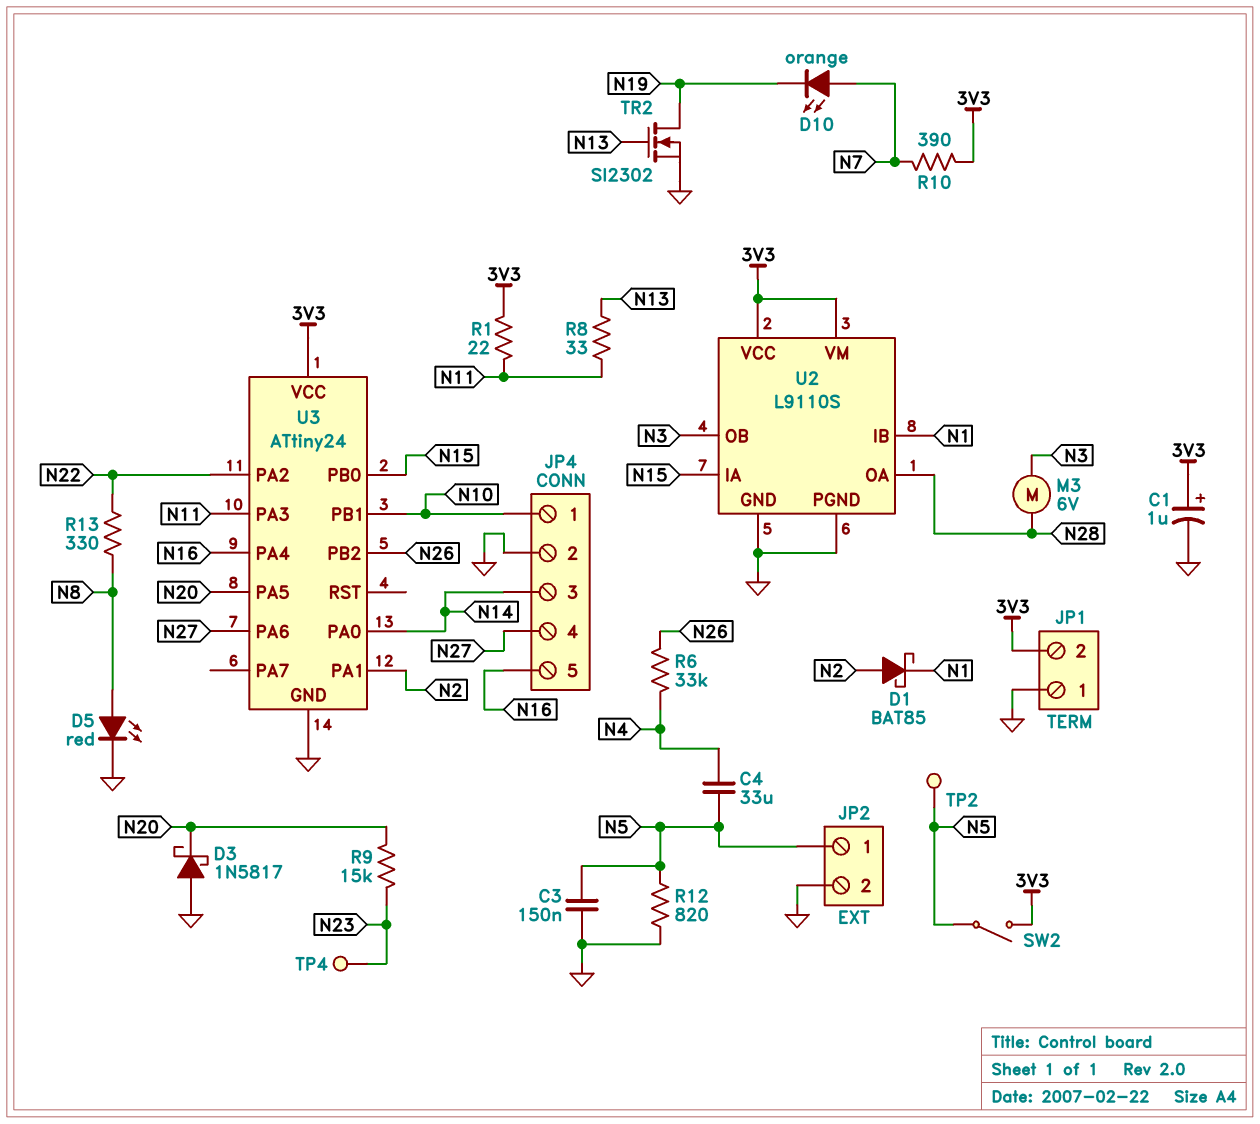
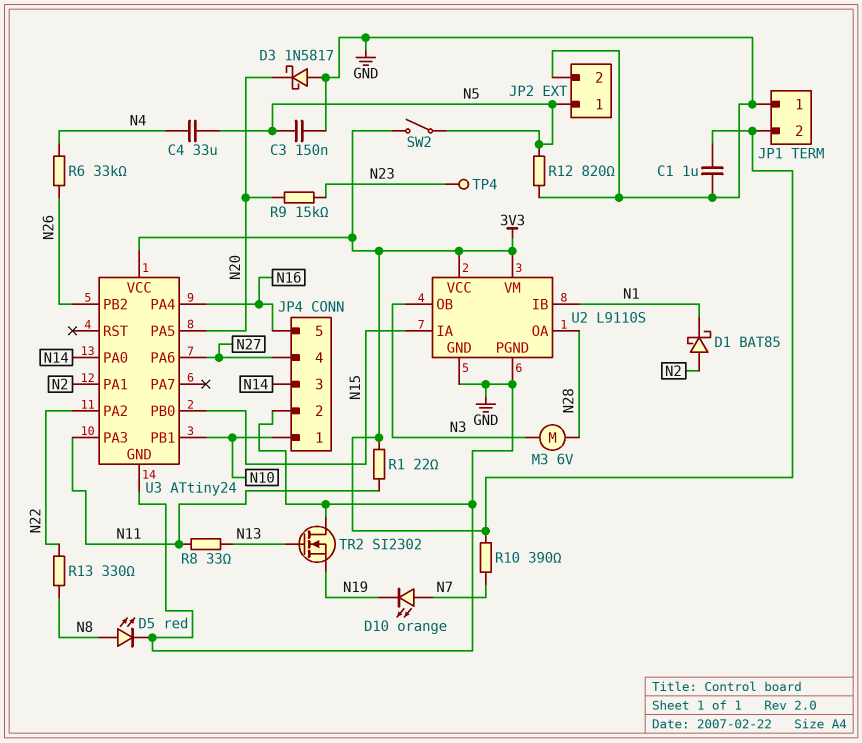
C1: 1uF (plus 3V3, minus GND) -> 1uF (3V3, GND)
TP2: test point (N5) -> none
TR2: NMOS SI2302 (G N13, D N19, S GND) -> NMOS SI2302 (G N13, D GND, S N19)

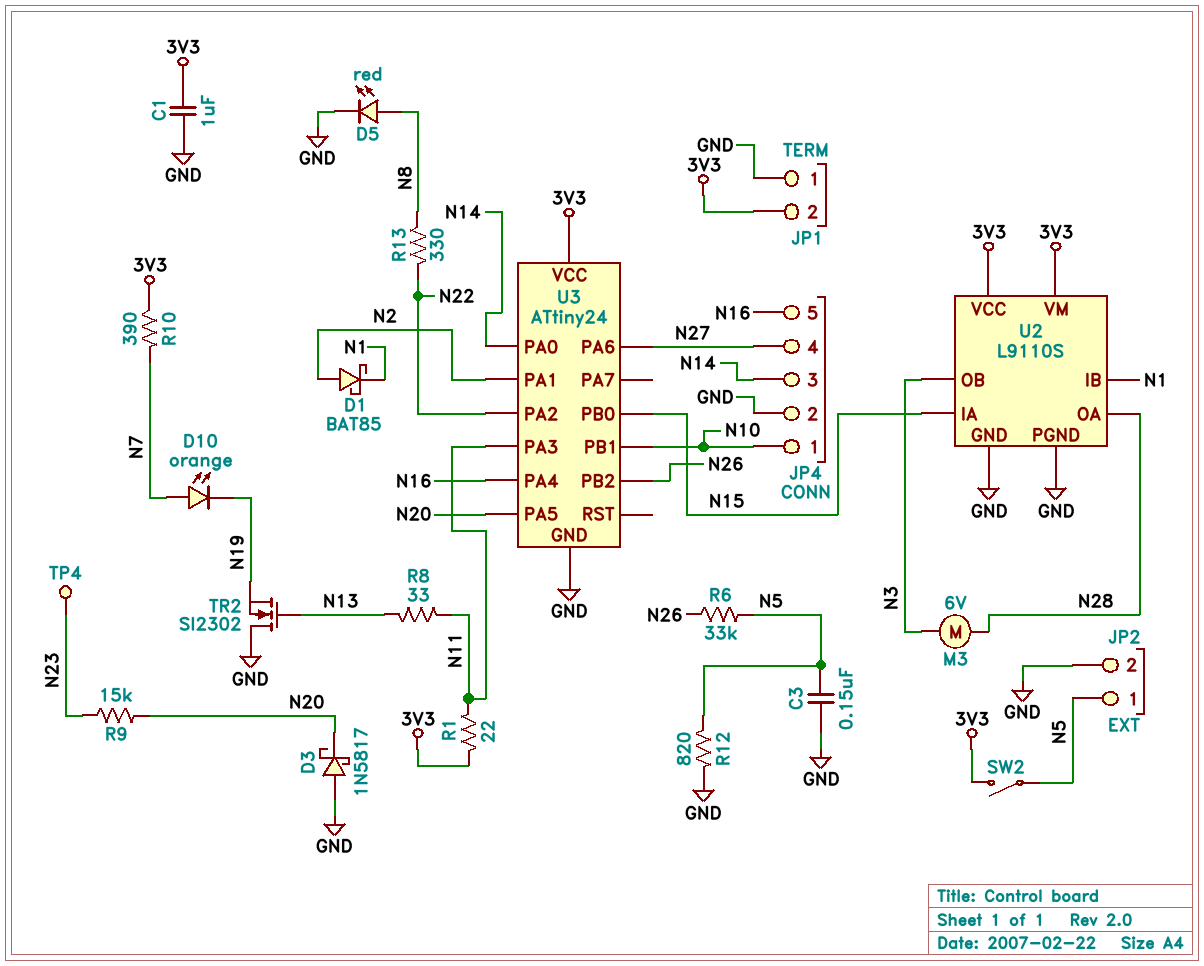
C4: 33uF (N4, N5) -> none
R6: 33k (N4, N26) -> 33k (N5, N26)

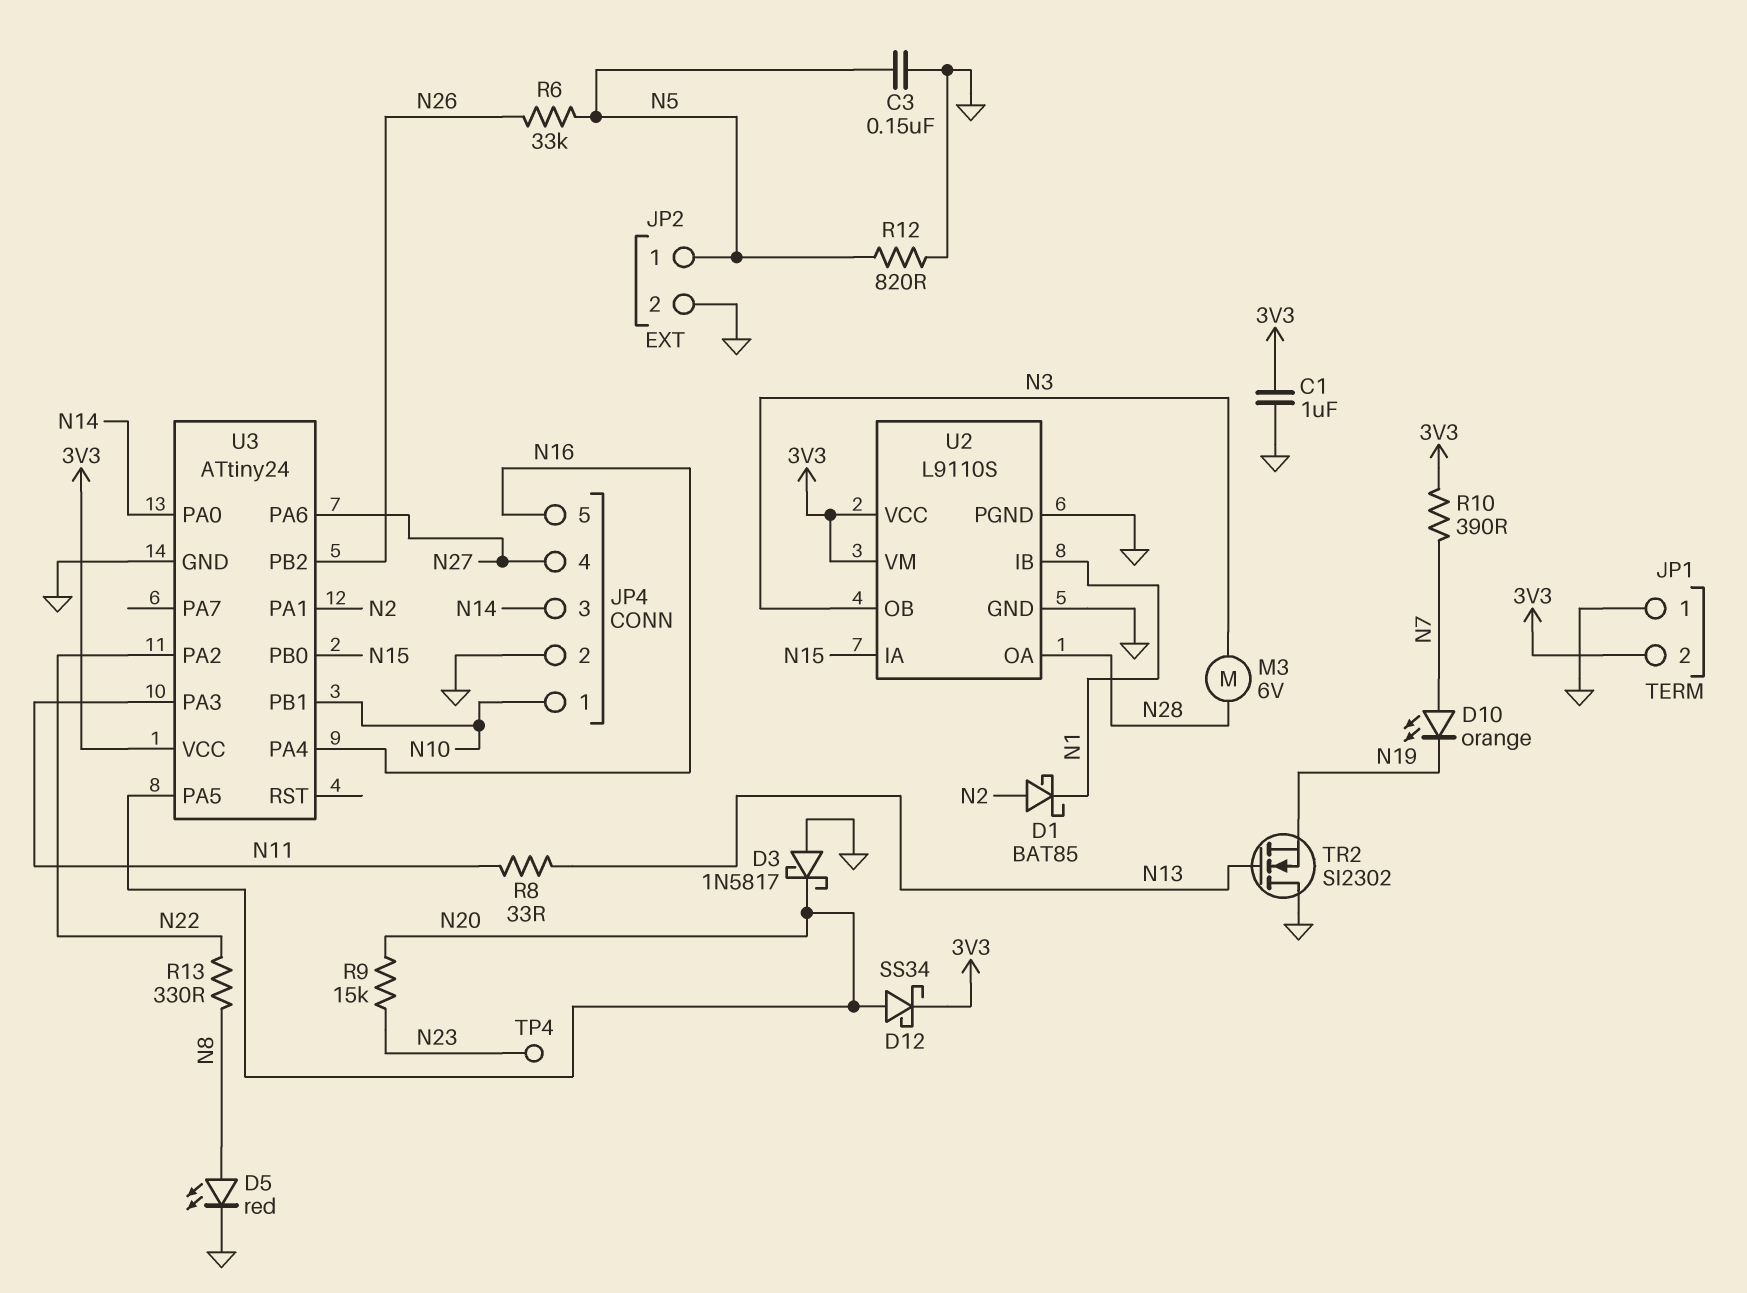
D12: none -> schottky SS34 (A N20, K 3V3)
R1: 22 (3V3, N11) -> none
SW2: switch (3V3, N5) -> none

